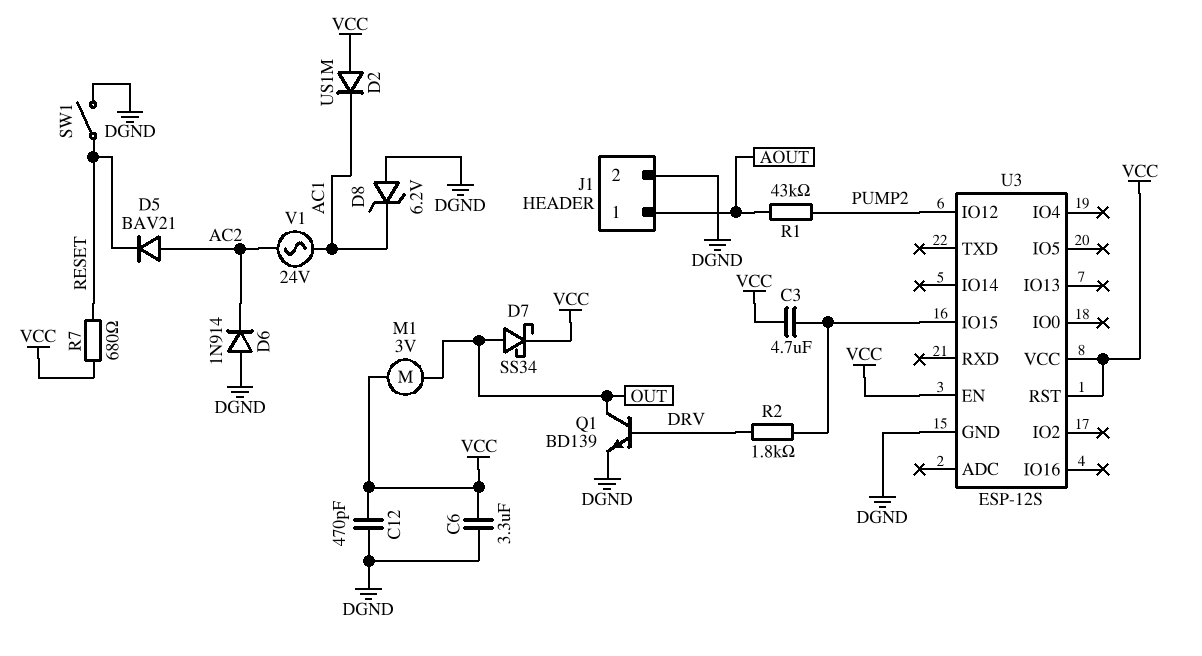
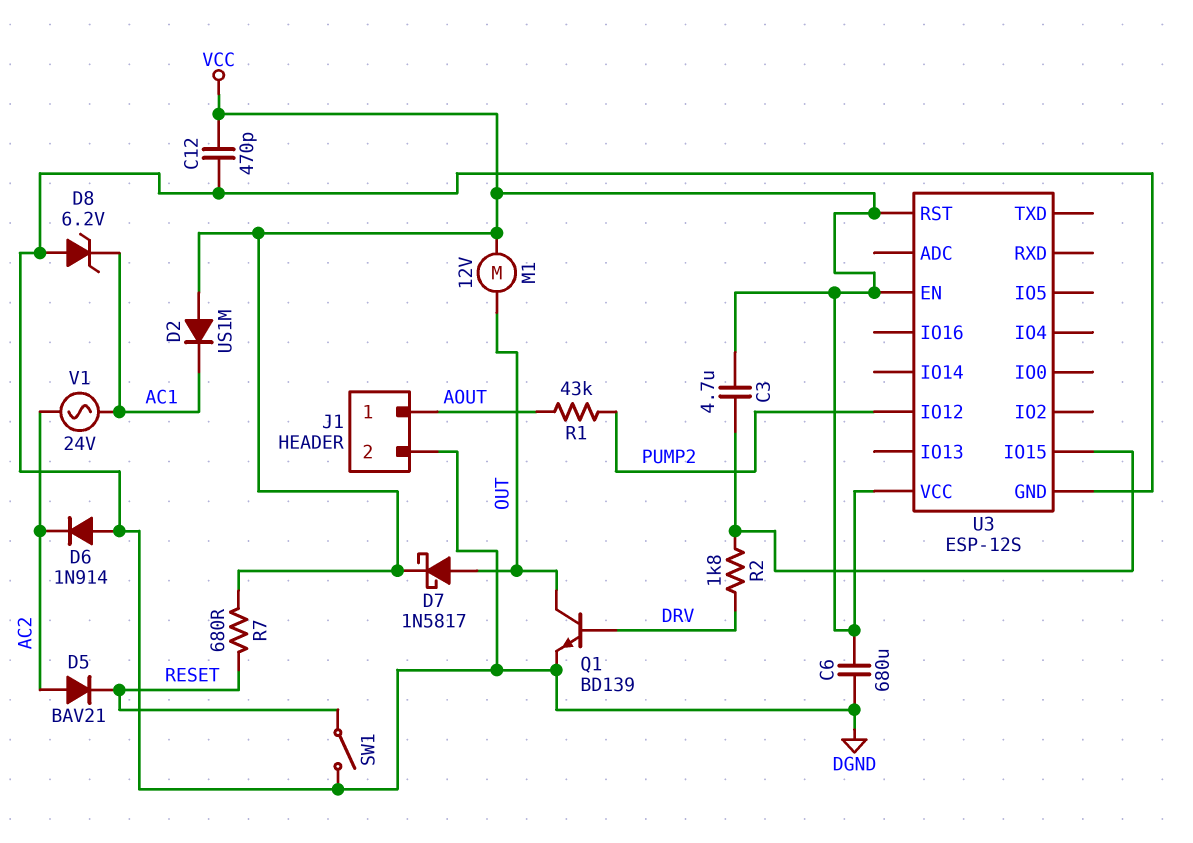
C6: 3.3uF (DGND, VCC) -> 680uF (DGND, VCC)
D7: schottky SS34 (A OUT, K VCC) -> schottky 1N5817 (A OUT, K VCC)
M1: motor 3V (OUT, VCC) -> motor 12V (OUT, VCC)

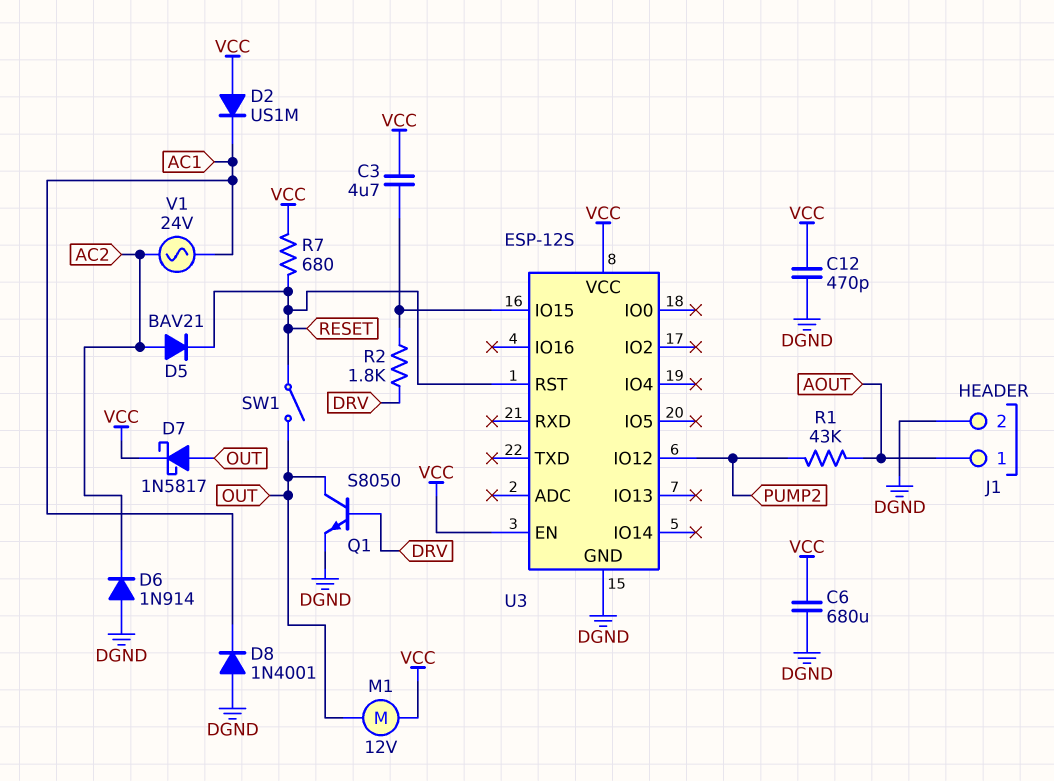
D8: zener 6.2V (A DGND, K AC1) -> diode 1N4001 (A DGND, K AC1)
Q1: NPN BD139 (B DRV, C OUT, E DGND) -> NPN S8050 (B DRV, C OUT, E DGND)
SW1: switch (DGND, RESET) -> switch (OUT, RESET)
U3 pin RST: VCC -> RESET

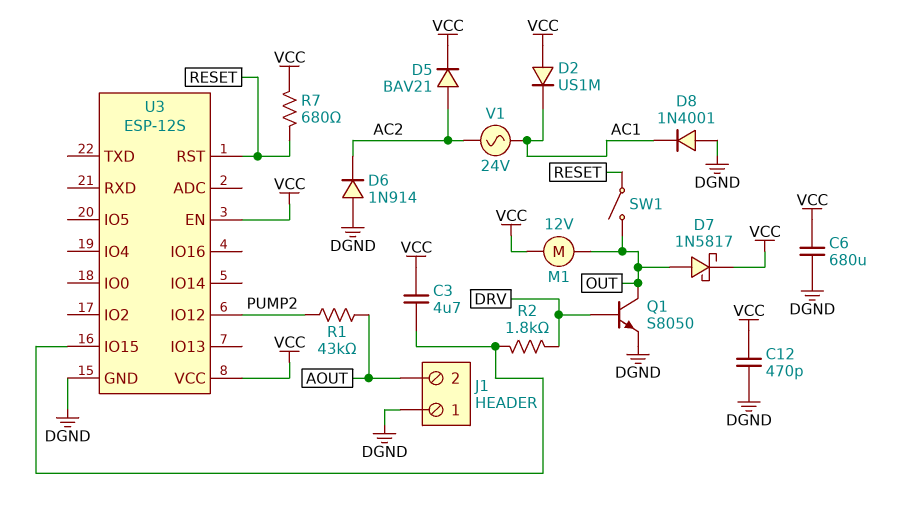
D5: diode BAV21 (A AC2, K RESET) -> diode BAV21 (A AC2, K VCC)
J1 pin 1: AOUT -> DGND
J1 pin 2: DGND -> AOUT

